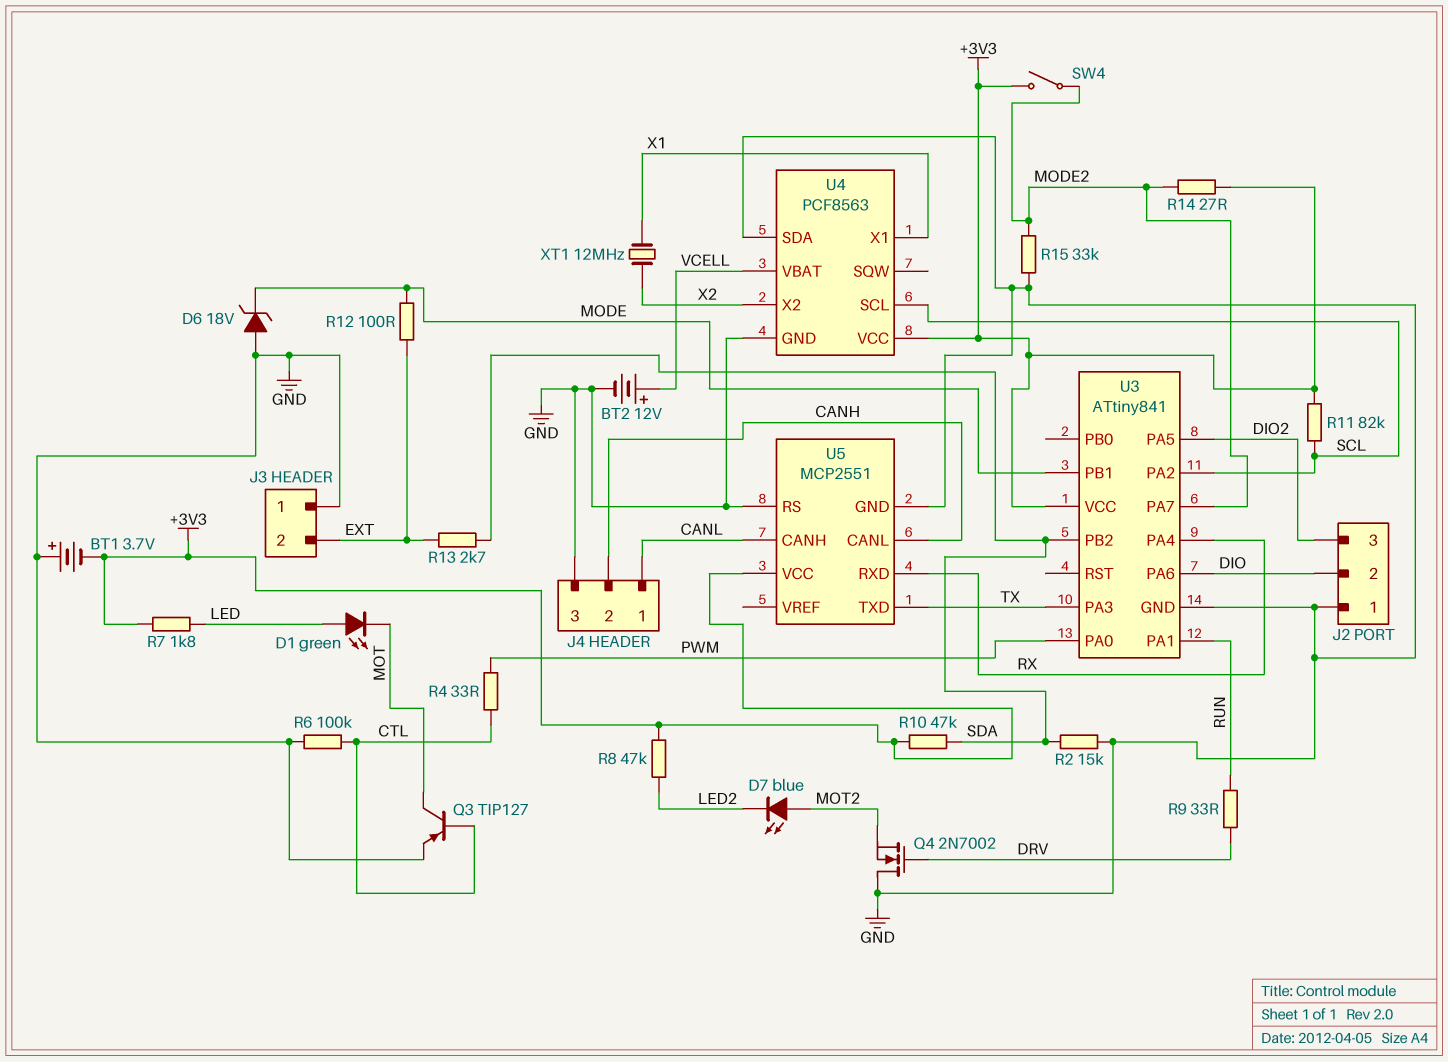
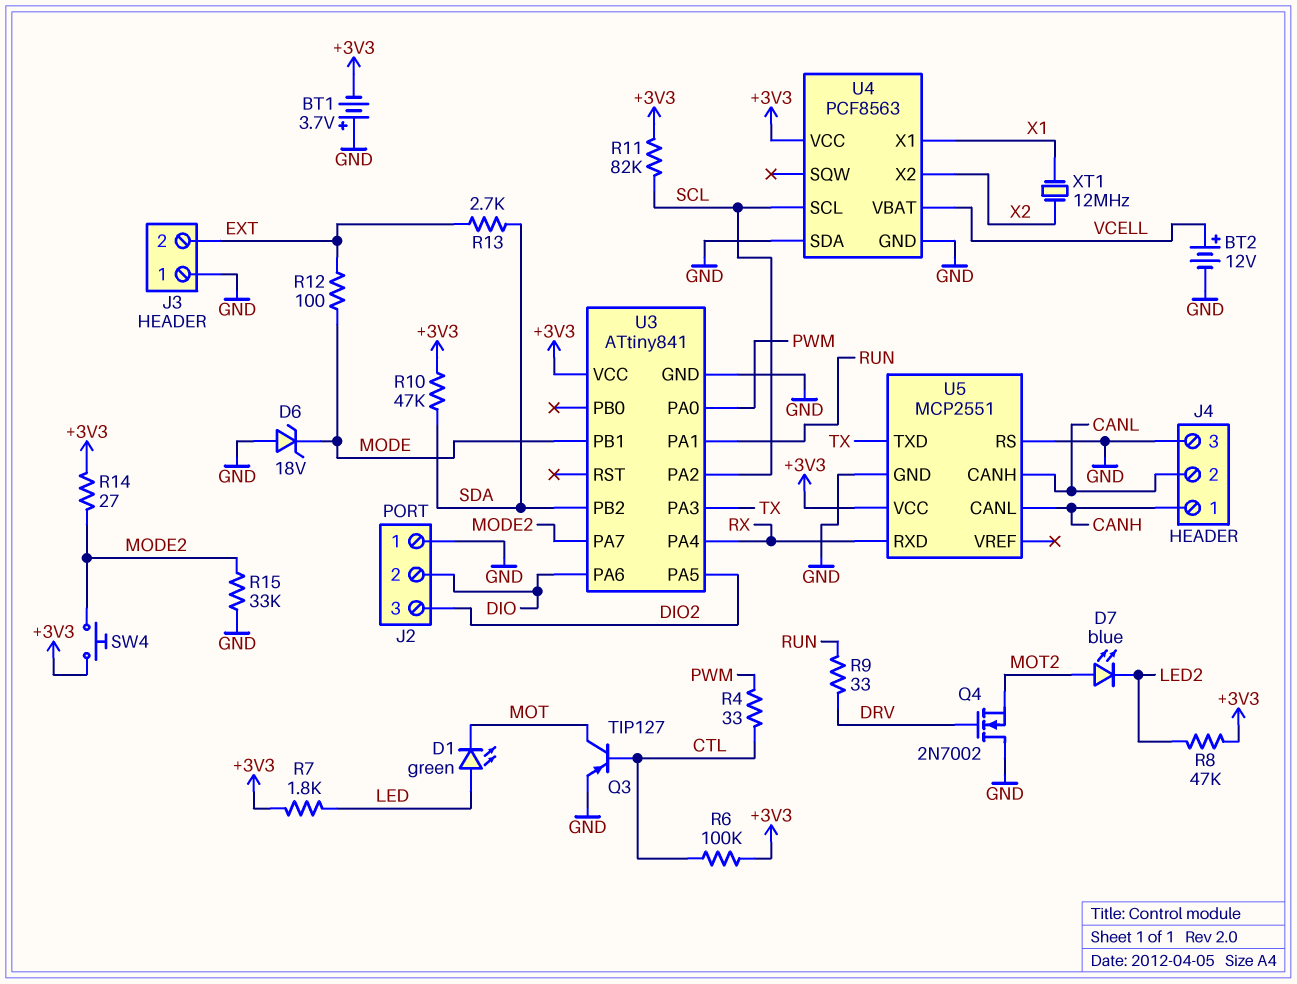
J4 pin 1: CANL -> CANH
J4 pin 2: CANH -> CANL
R2: 15k (GND, SDA) -> none
R6: 100k (CTL, GND) -> 100k (+3V3, CTL)
SW4: switch (+3V3, MODE2) -> button (+3V3, MODE2)

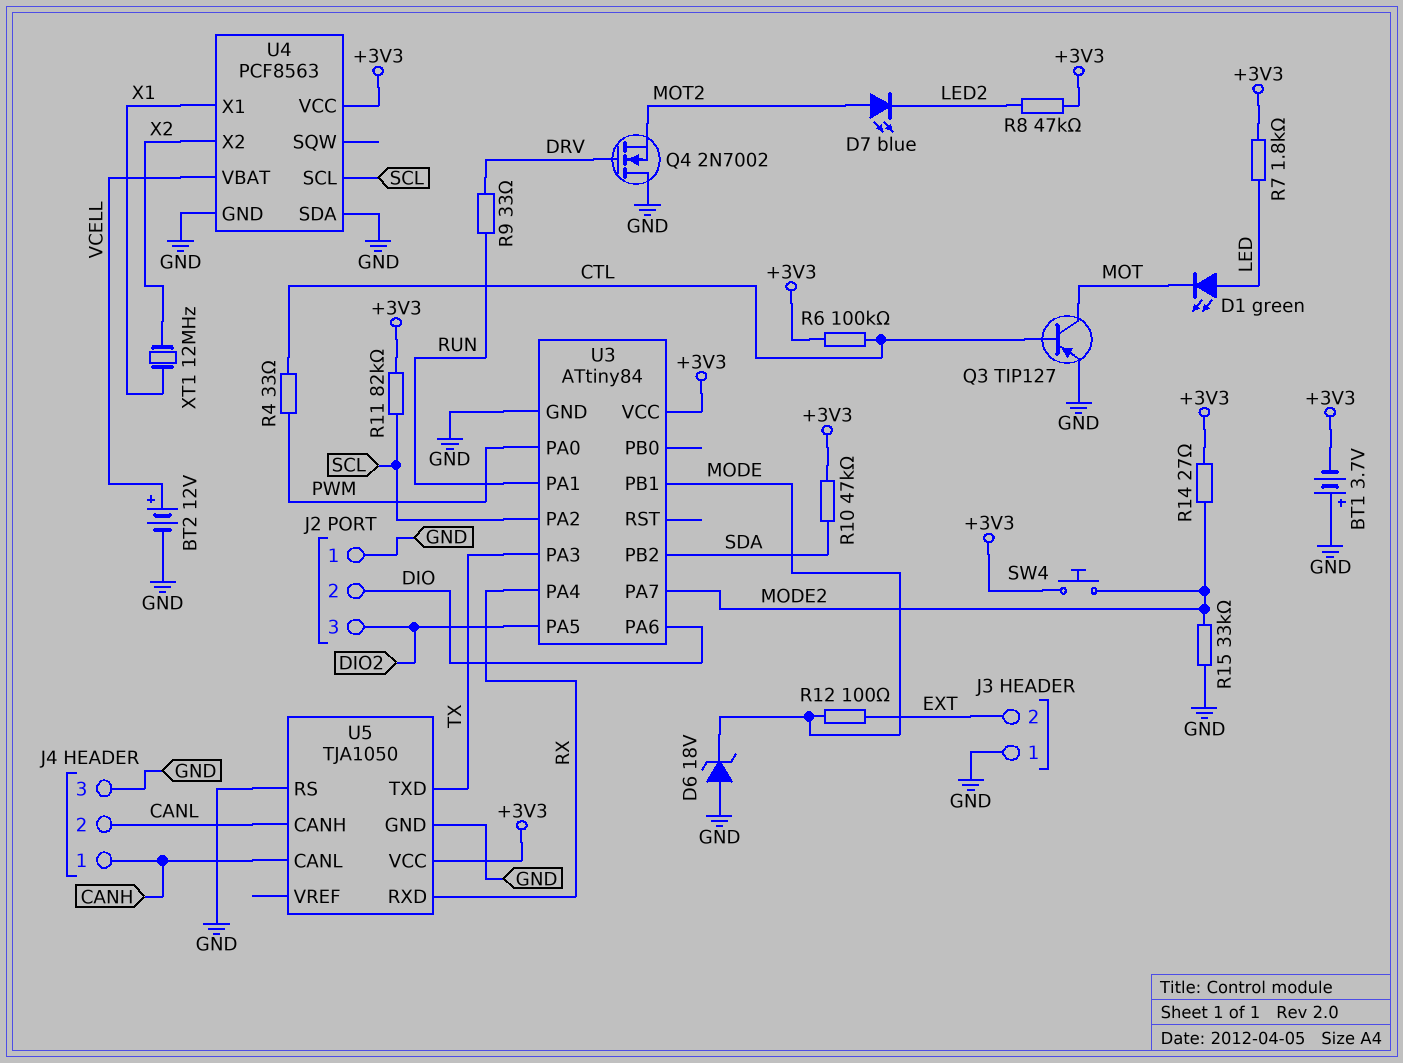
R13: 2.7k (EXT, SDA) -> none
U3: ATtiny841 -> ATtiny84
U5: MCP2551 -> TJA1050

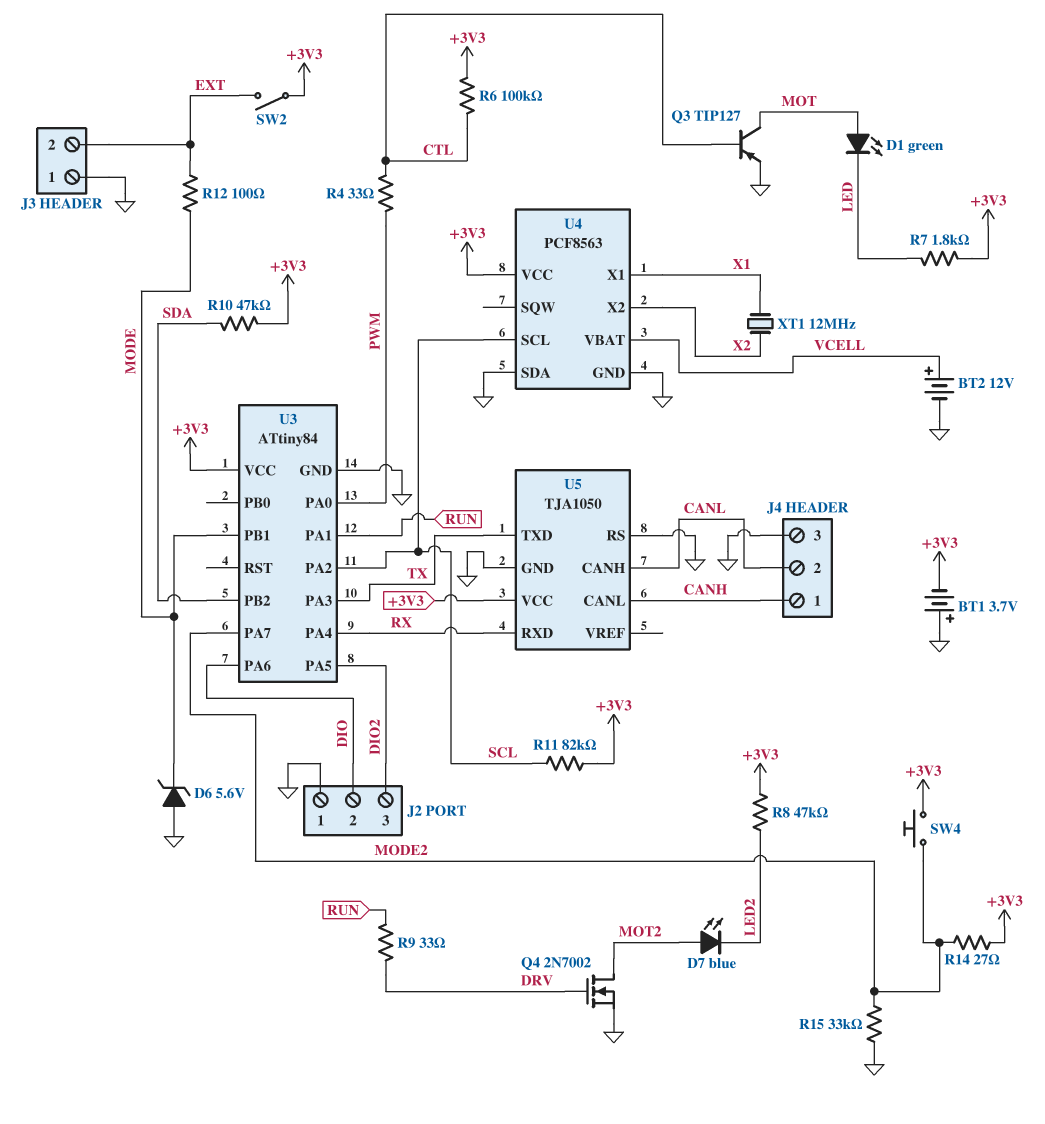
D1: LED green (A LED, K MOT) -> LED green (A MOT, K LED)
D6: zener 18V (A GND, K MODE) -> zener 5.6V (A GND, K MODE)
Q4: NMOS 2N7002 (G DRV, D GND, S MOT2) -> NMOS 2N7002 (G DRV, D MOT2, S GND)
SW2: none -> switch (+3V3, EXT)

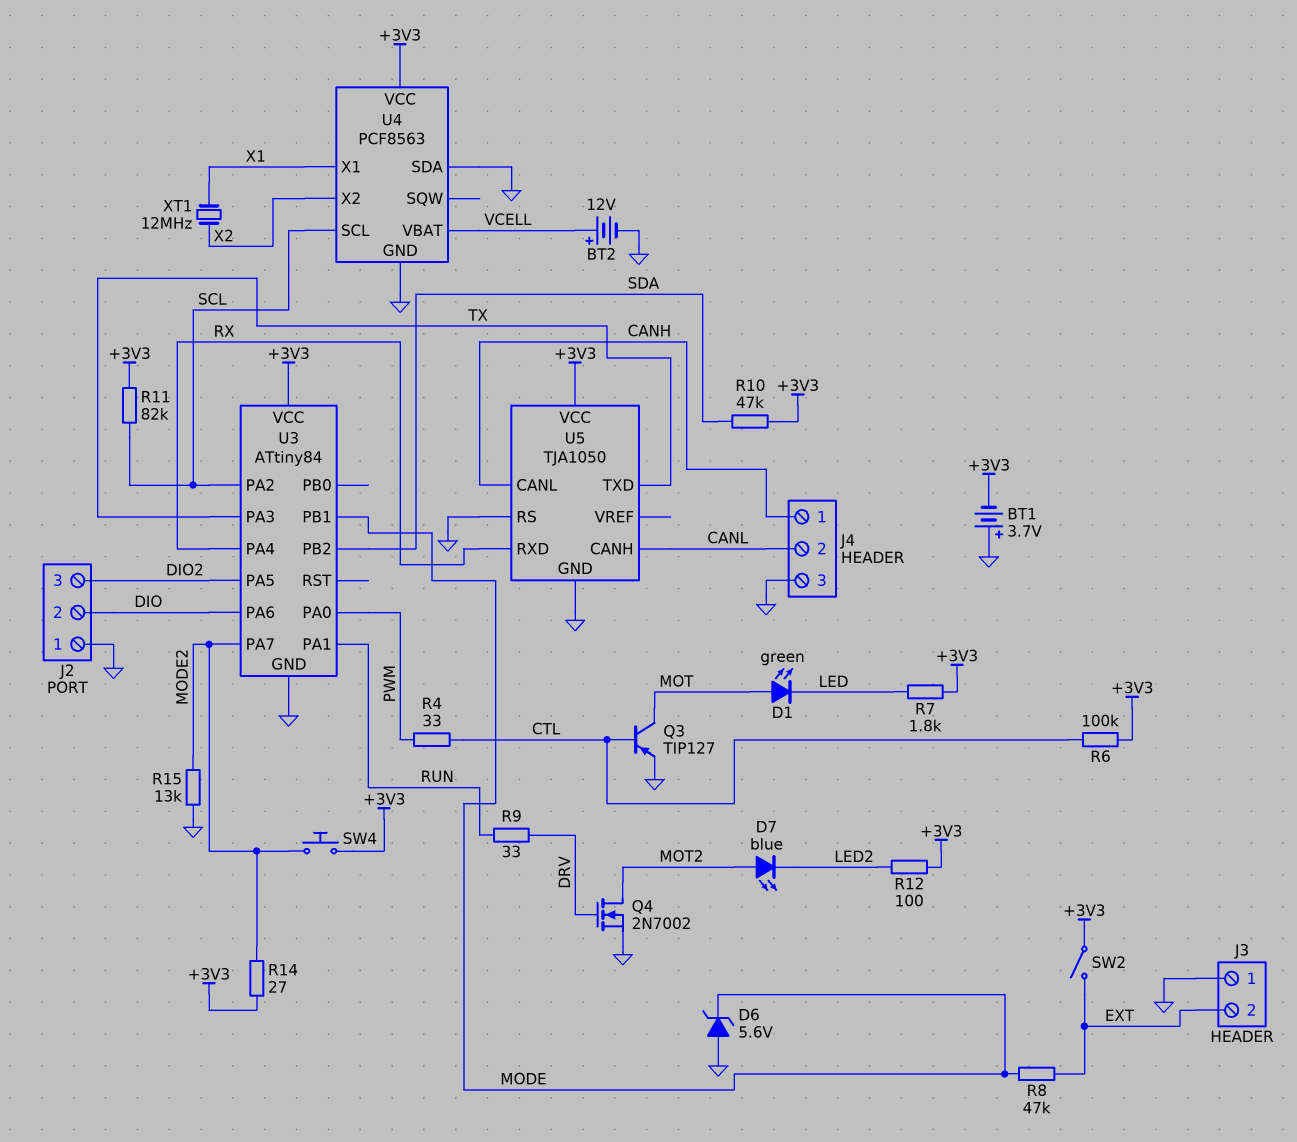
R8: 47k (+3V3, LED2) -> 47k (EXT, MODE)
R12: 100 (EXT, MODE) -> 100 (+3V3, LED2)
R15: 33k (GND, MODE2) -> 13k (GND, MODE2)

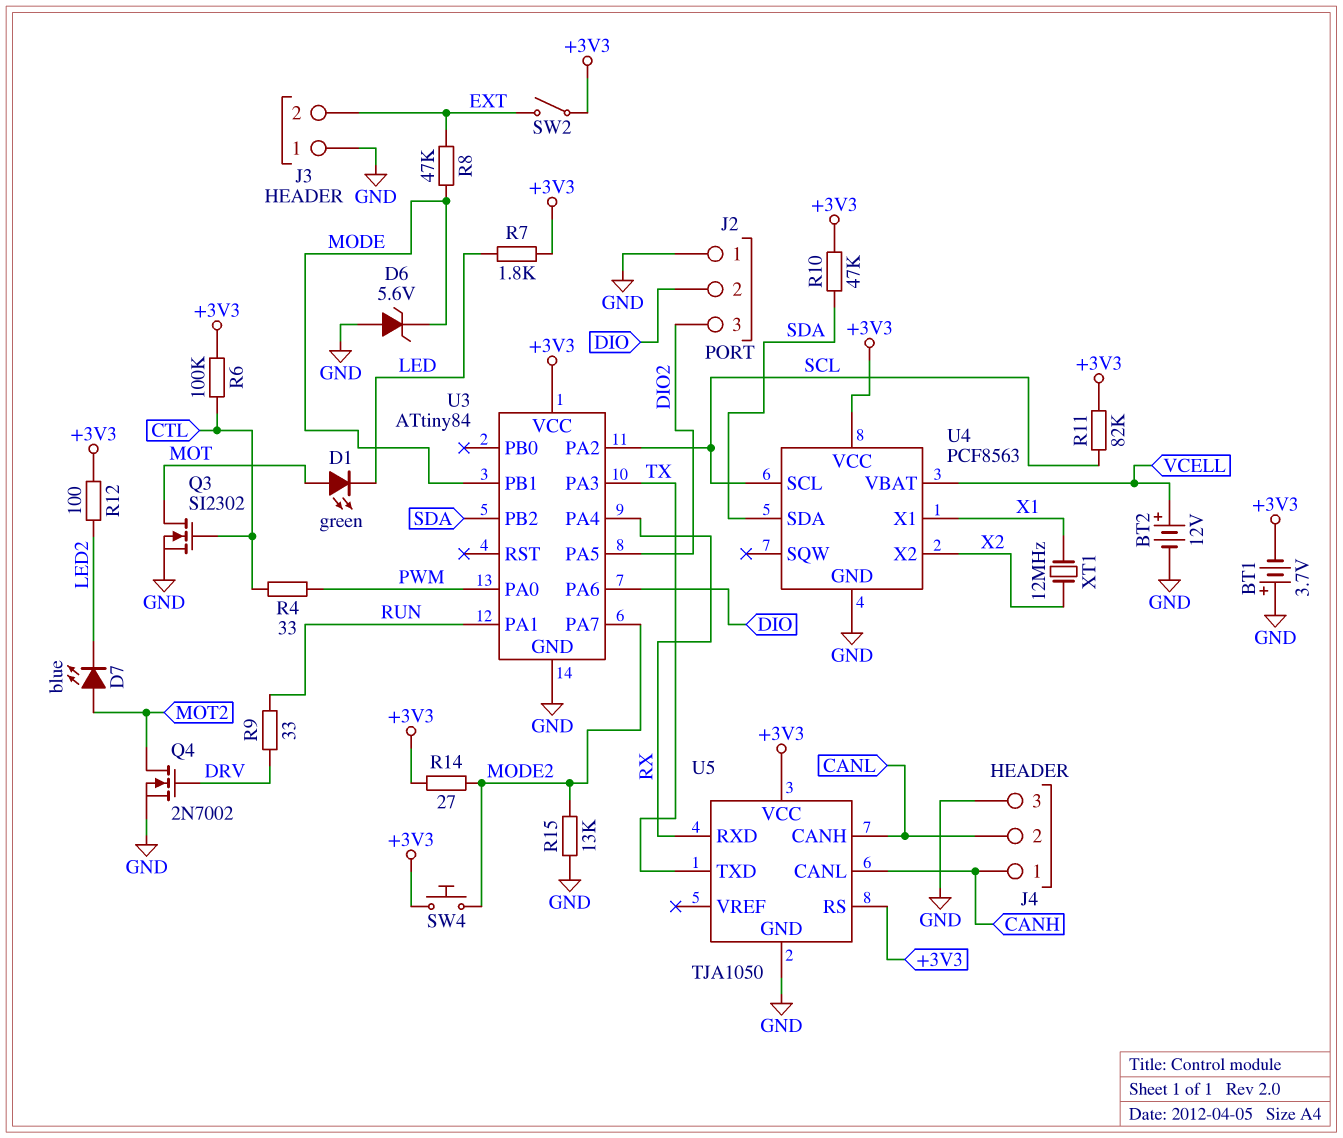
Q3: PNP TIP127 (B CTL, C MOT, E GND) -> NMOS SI2302 (G CTL, D MOT, S GND)
U4 pin SDA: GND -> SDA
U5 pin RS: GND -> +3V3

